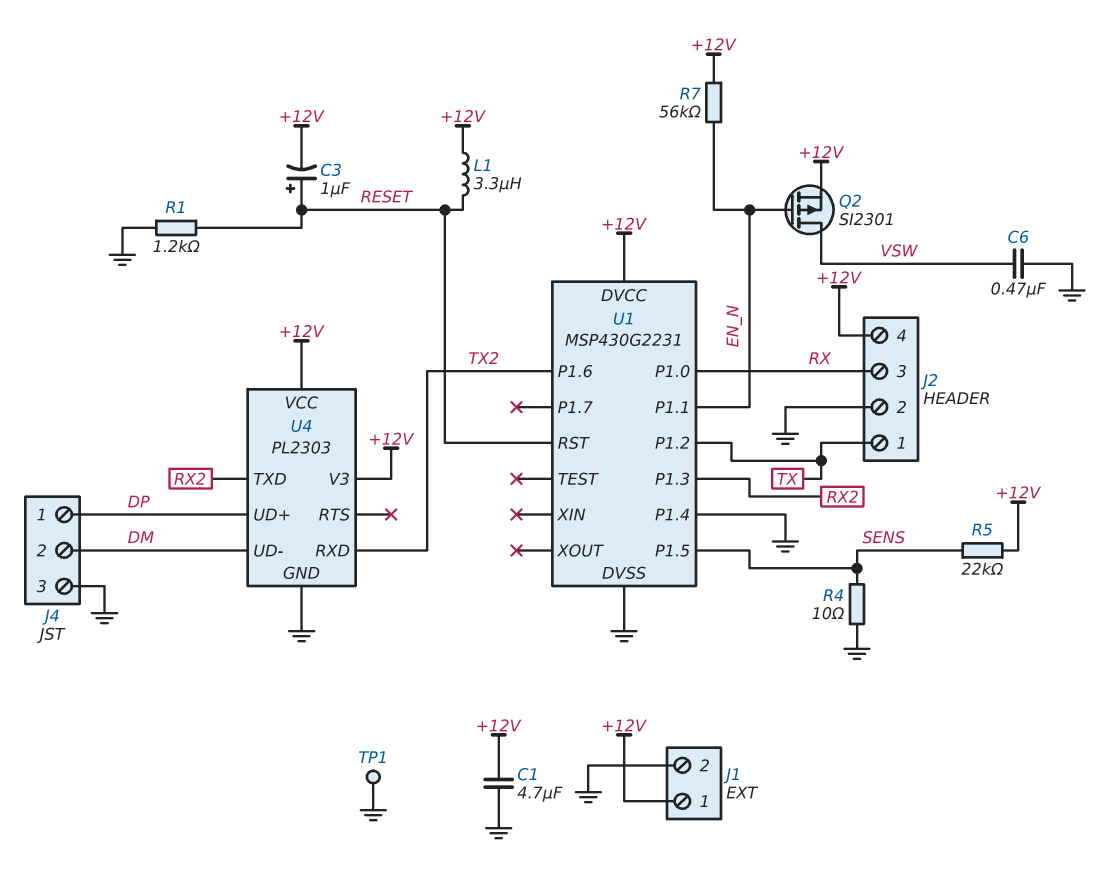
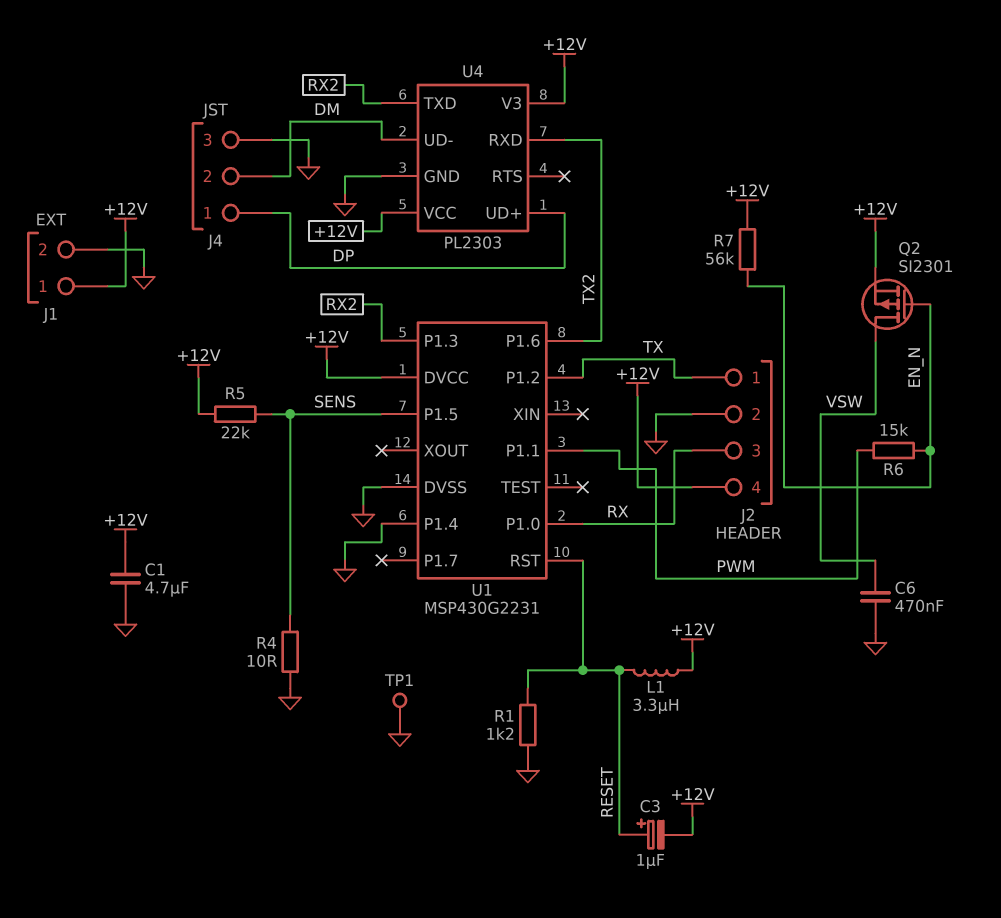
R6: none -> 15k (EN_N, PWM)
U1 pin P1.1: EN_N -> PWM

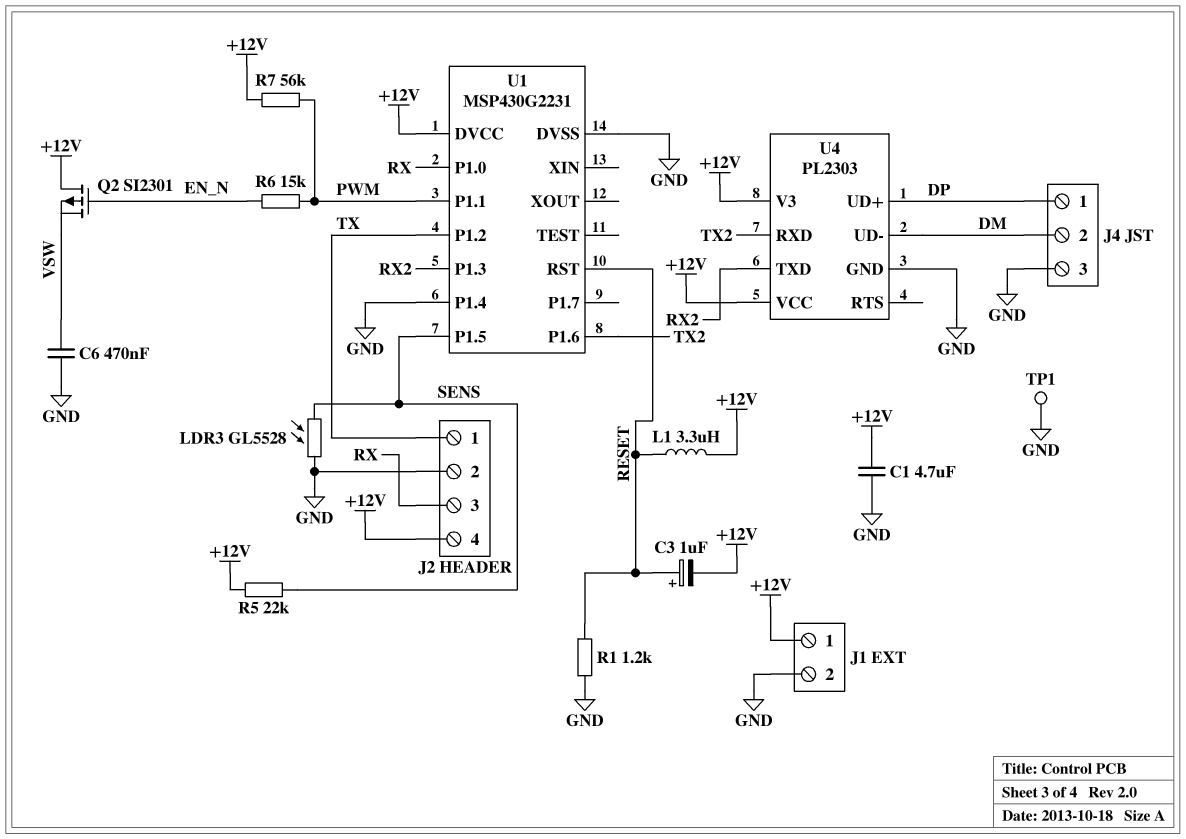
LDR3: none -> GL5528 (GND, SENS)
Q2: PMOS SI2301 (G EN_N, D VSW, S +12V) -> PMOS SI2301 (G EN_N, D +12V, S VSW)
R4: 10 (GND, SENS) -> none
R7: 56k (+12V, EN_N) -> 56k (+12V, PWM)

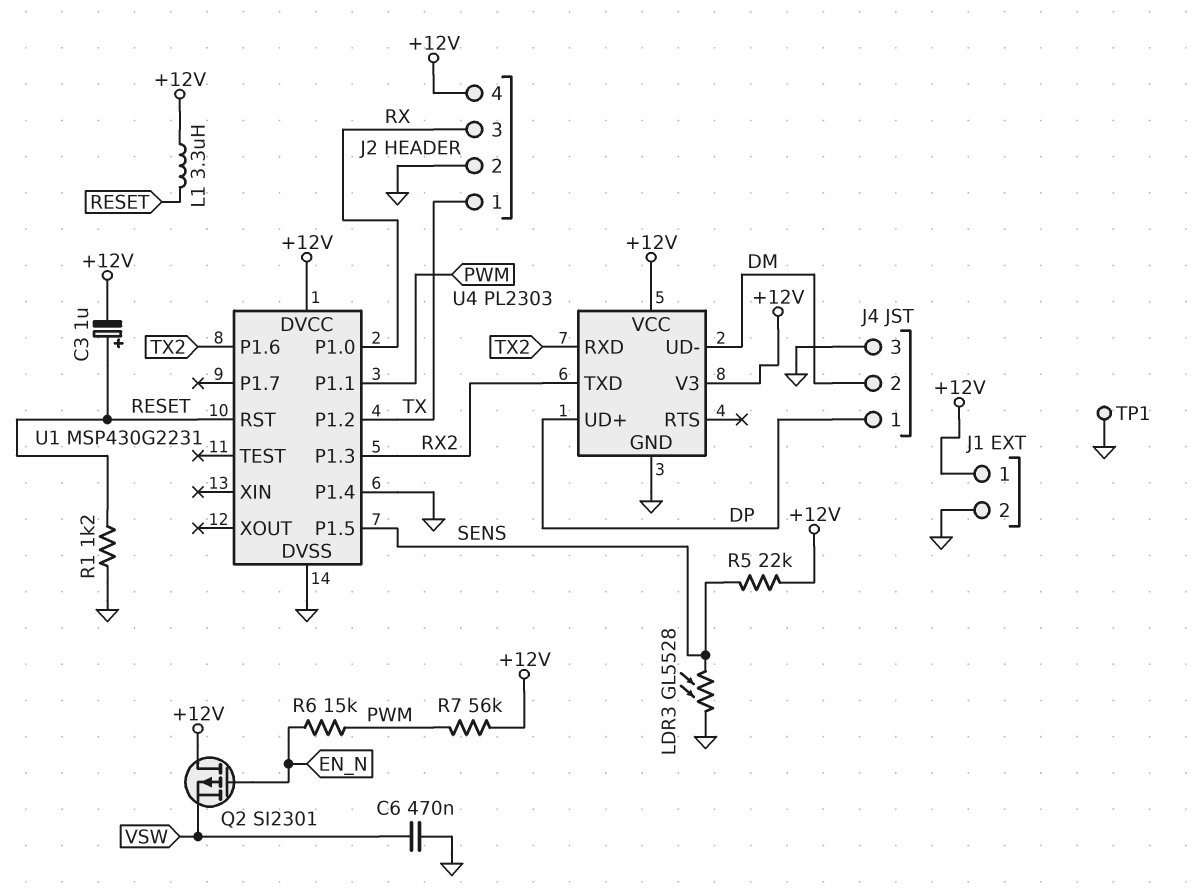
C1: 4.7uF (+12V, GND) -> none

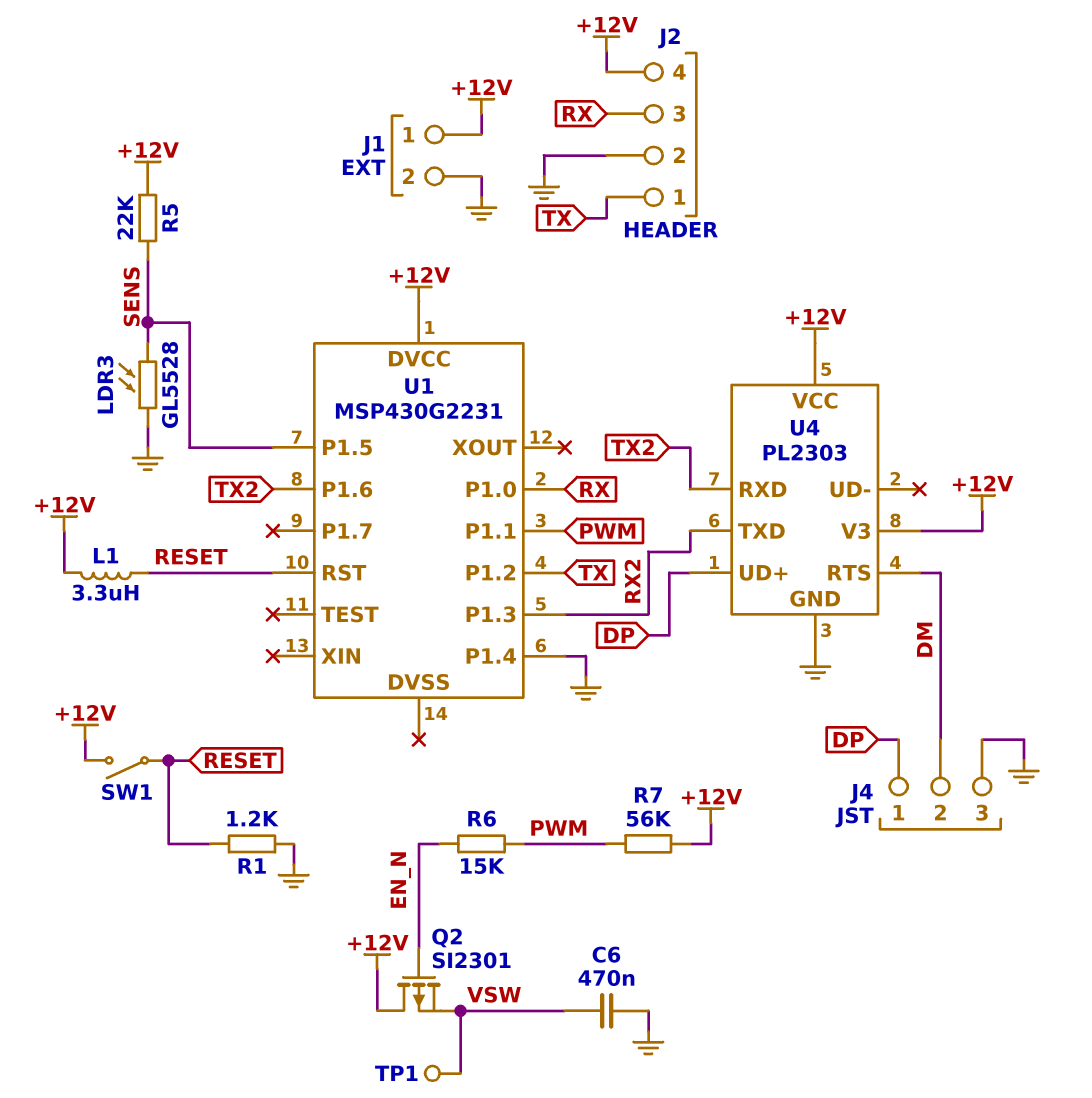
C3: 1uF (plus RESET, minus +12V) -> none
SW1: none -> switch (+12V, RESET)
TP1: test point (GND) -> test point (VSW)
U1 pin DVSS: GND -> none
U4 pin RTS: none -> DM
U4 pin UD-: DM -> none

